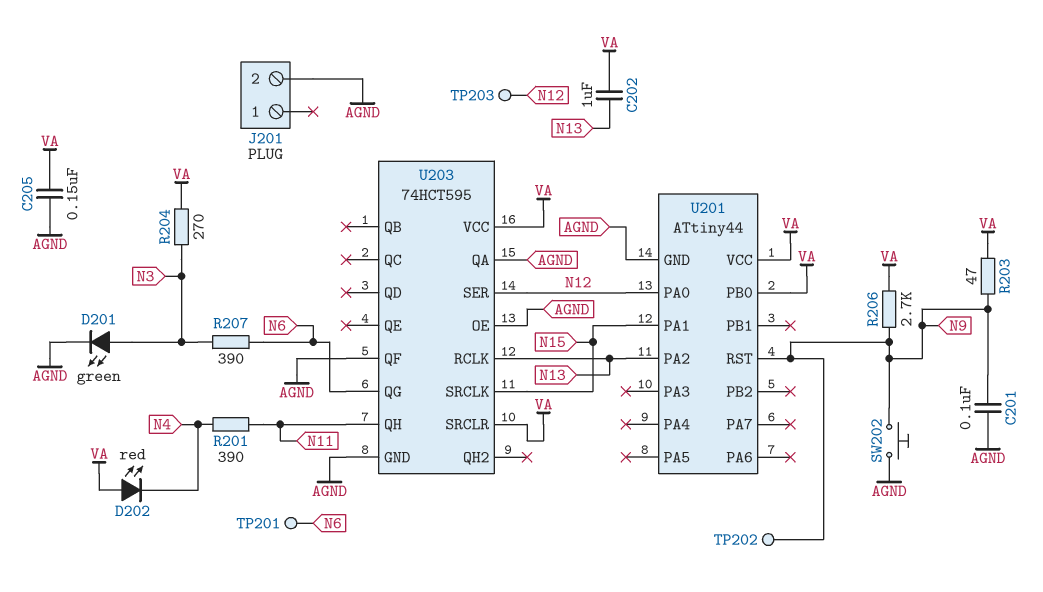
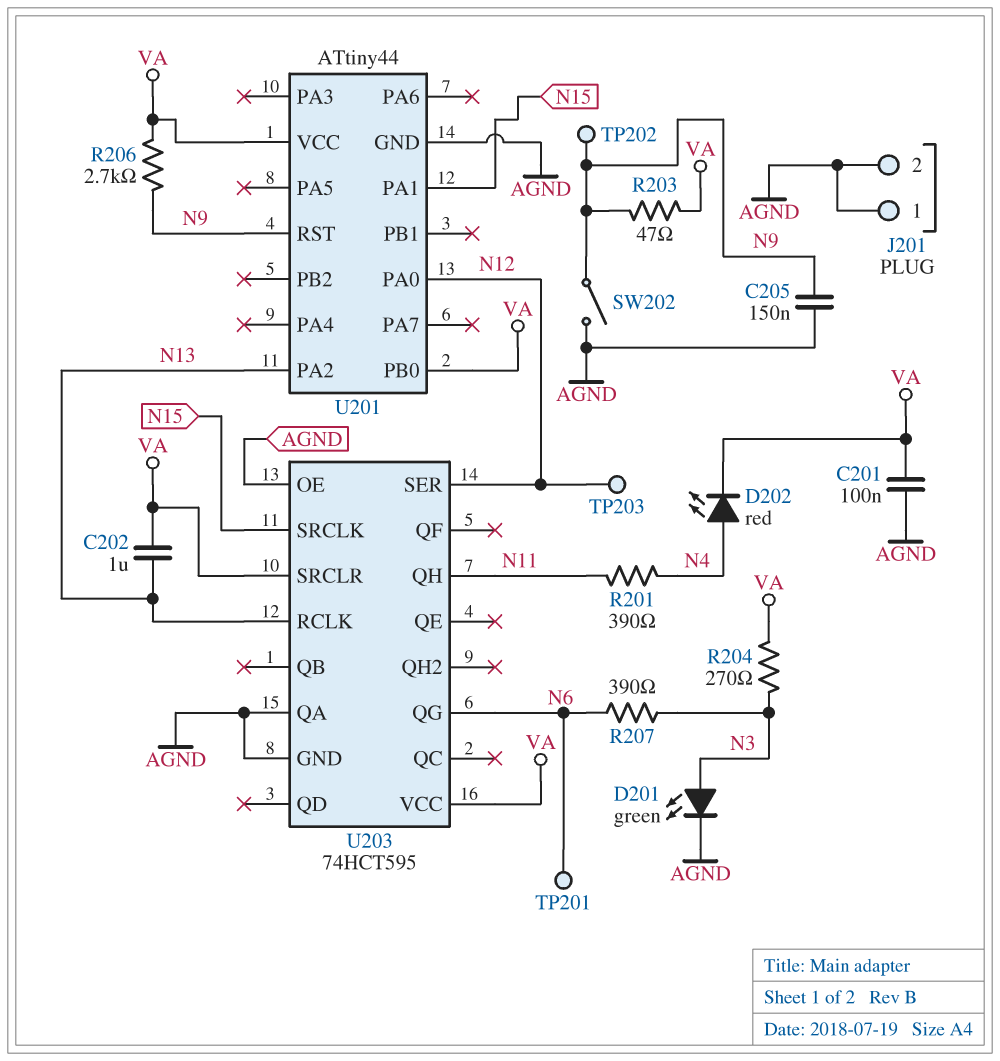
C201: 100nF (AGND, N9) -> 100nF (AGND, VA)
C205: 150nF (AGND, VA) -> 150nF (AGND, N9)
D202: LED red (A VA, K N4) -> LED red (A N4, K VA)
J201 pin 1: none -> AGND
SW202: button (AGND, N9) -> switch (AGND, N9)
U203 pin QF: AGND -> none

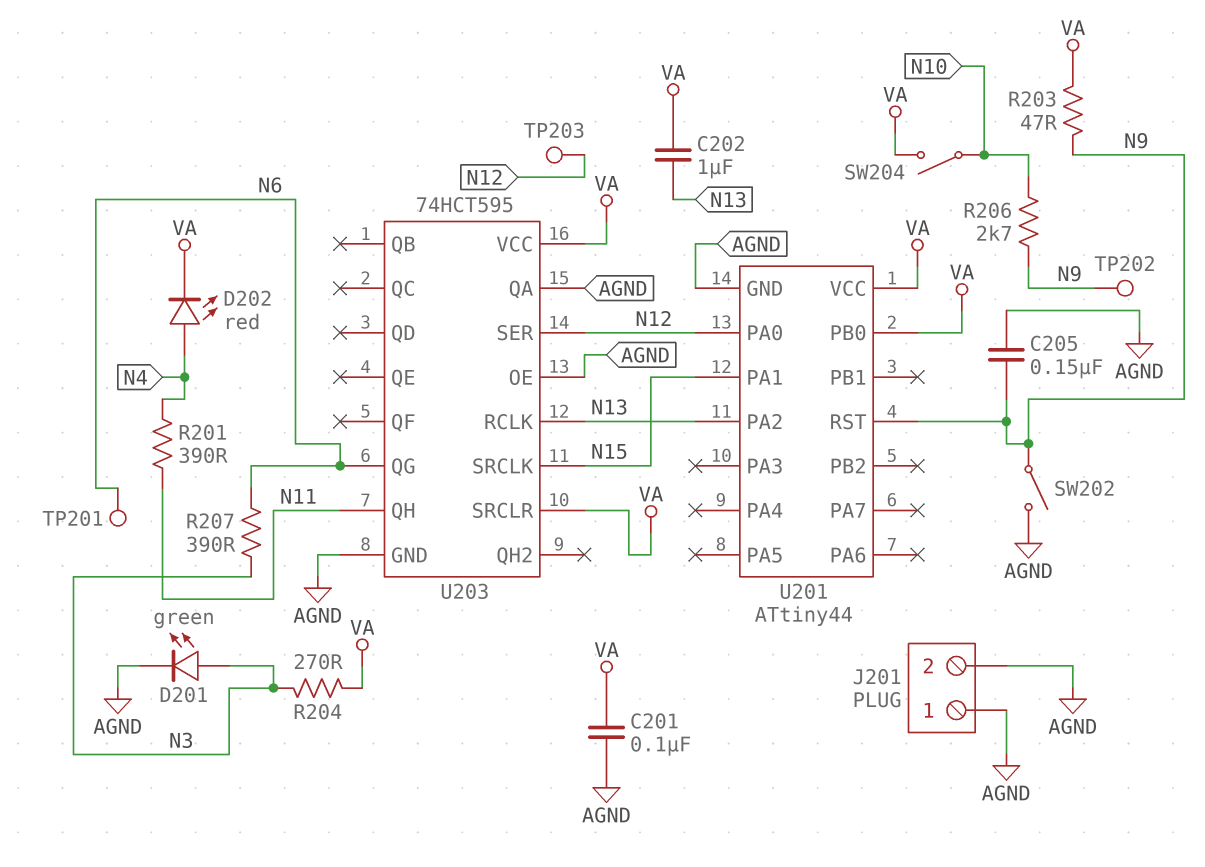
R206: 2.7k (N9, VA) -> 2.7k (N9, N10)
SW204: none -> switch (N10, VA)

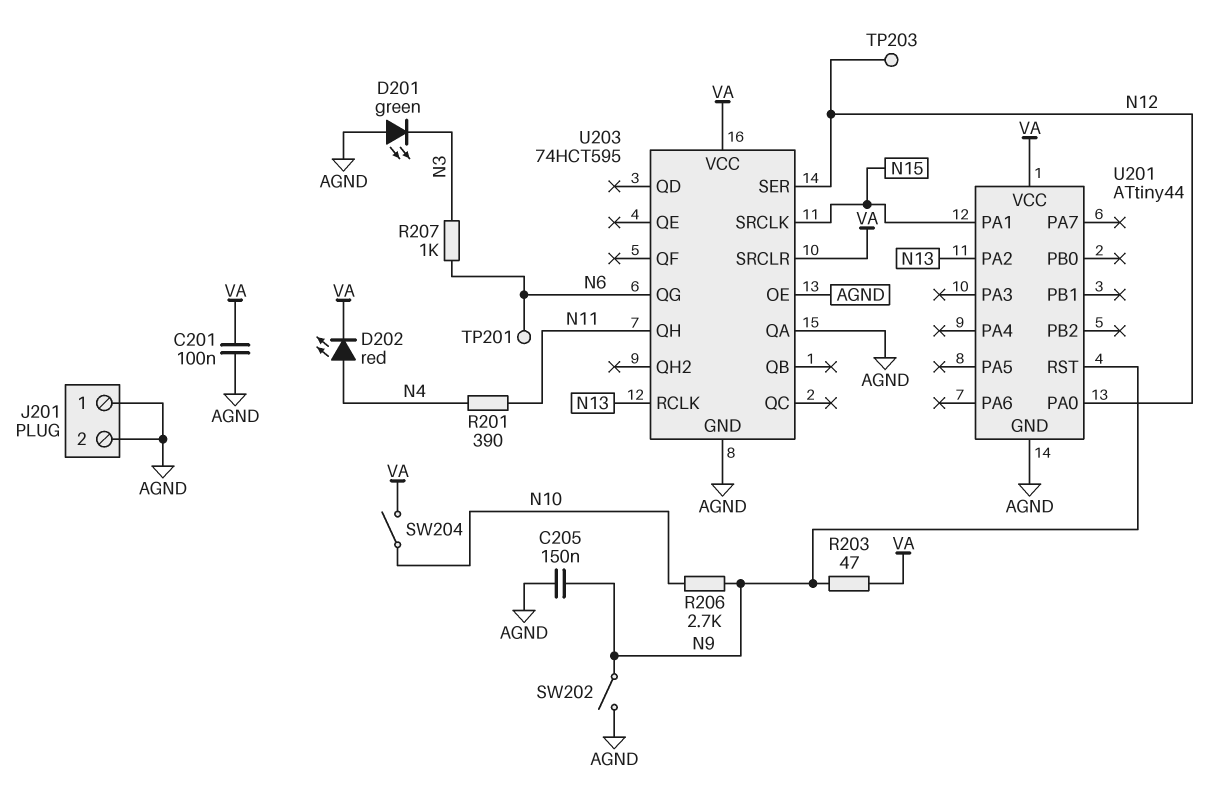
C202: 1uF (N13, VA) -> none
D201: LED green (A N3, K AGND) -> LED green (A AGND, K N3)
R204: 270 (N3, VA) -> none
R207: 390 (N3, N6) -> 1k (N3, N6)
TP202: test point (N9) -> none
U201 pin PB0: VA -> none

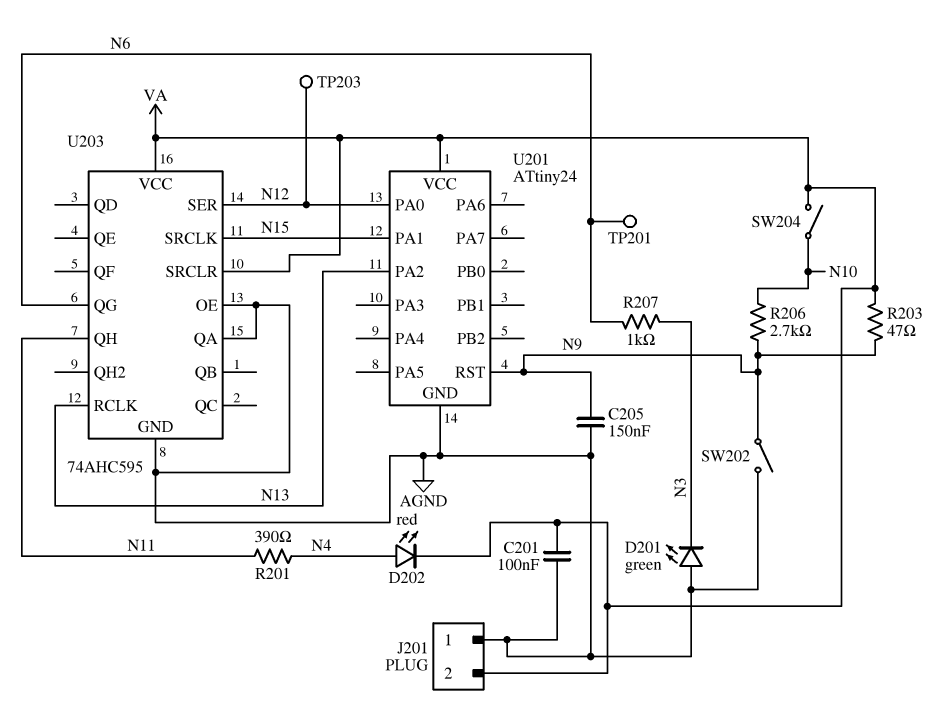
J201 pin 2: AGND -> VA
U201: ATtiny44 -> ATtiny24
U203: 74HCT595 -> 74AHC595

